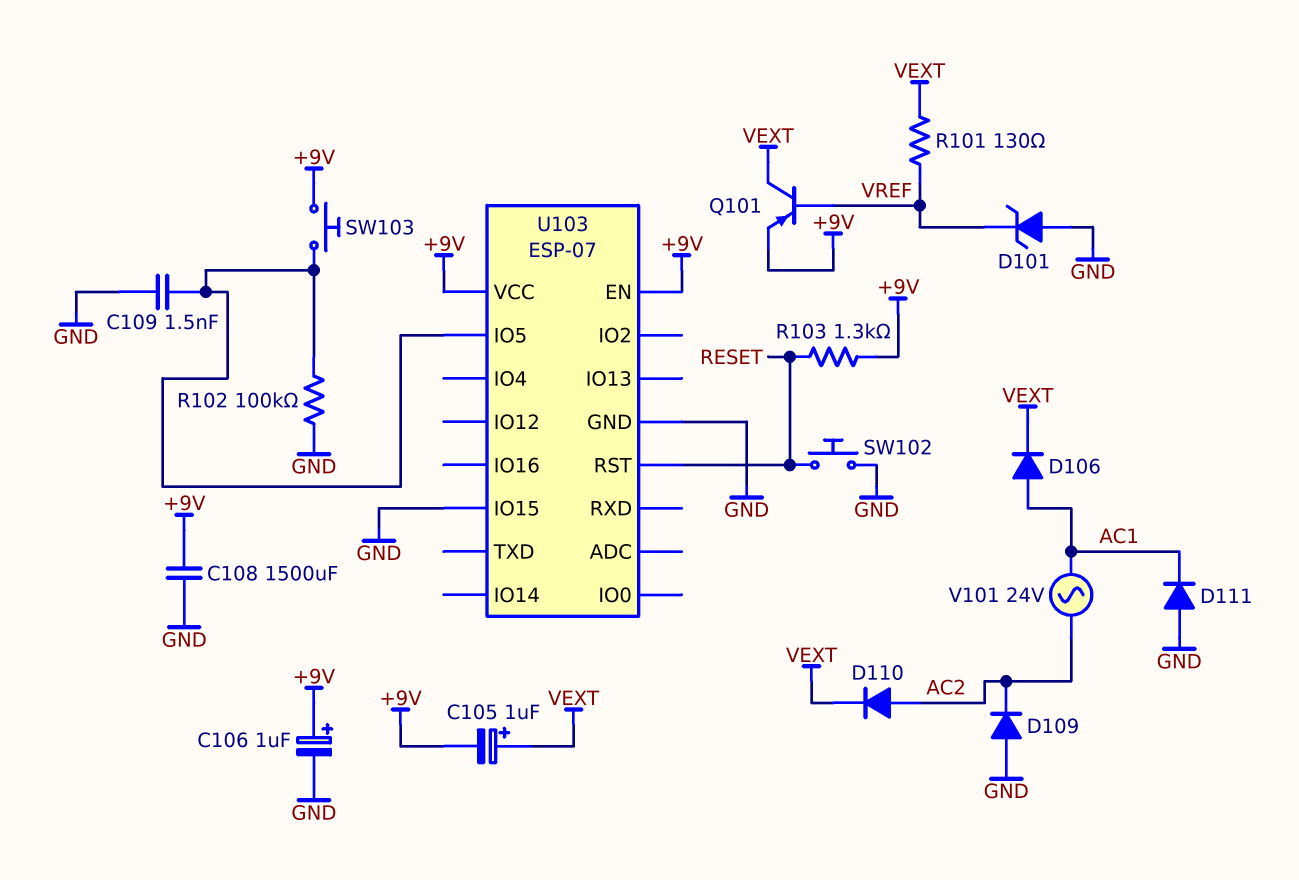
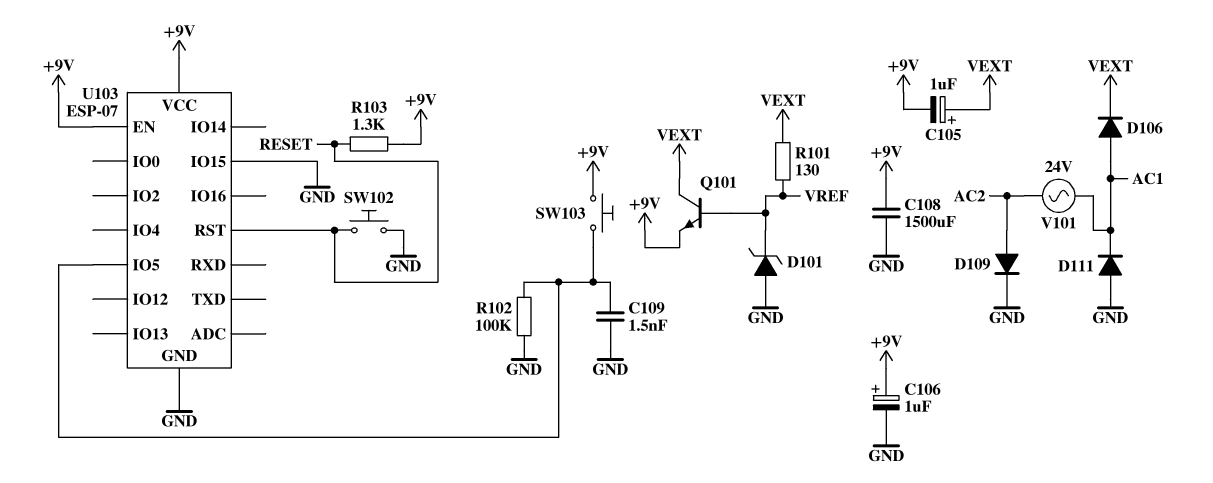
D109: diode (A GND, K AC2) -> diode (A AC2, K GND)
D110: diode (A AC2, K VEXT) -> none
Q101: PNP (B VREF, C VEXT, E +9V) -> NPN (B VREF, C VEXT, E +9V)

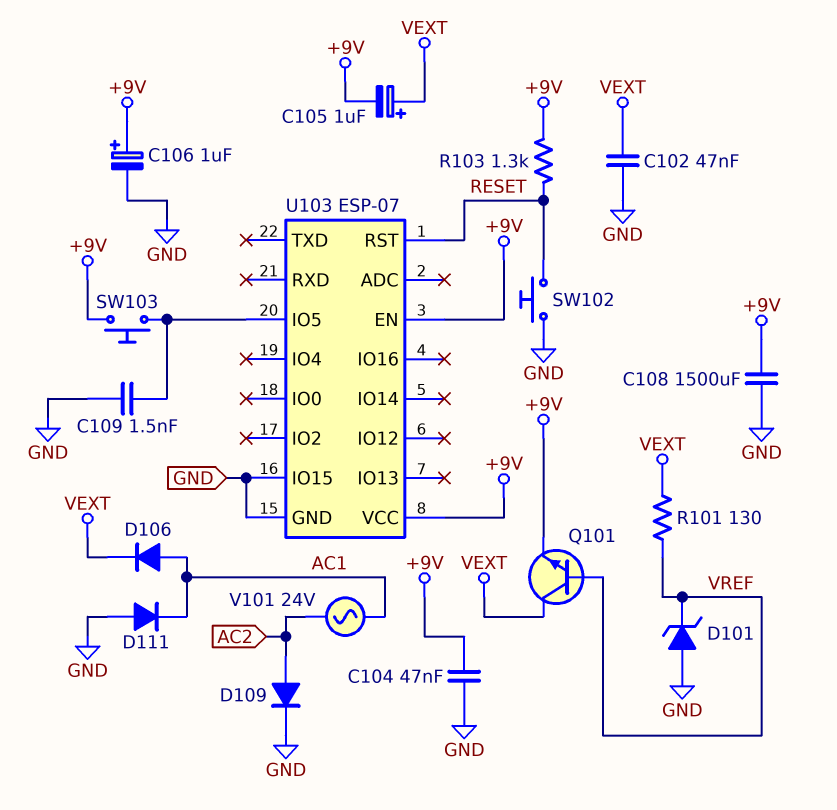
C102: none -> 47nF (GND, VEXT)
C104: none -> 47nF (+9V, GND)
R102: 100k (GND, U103/IO5) -> none

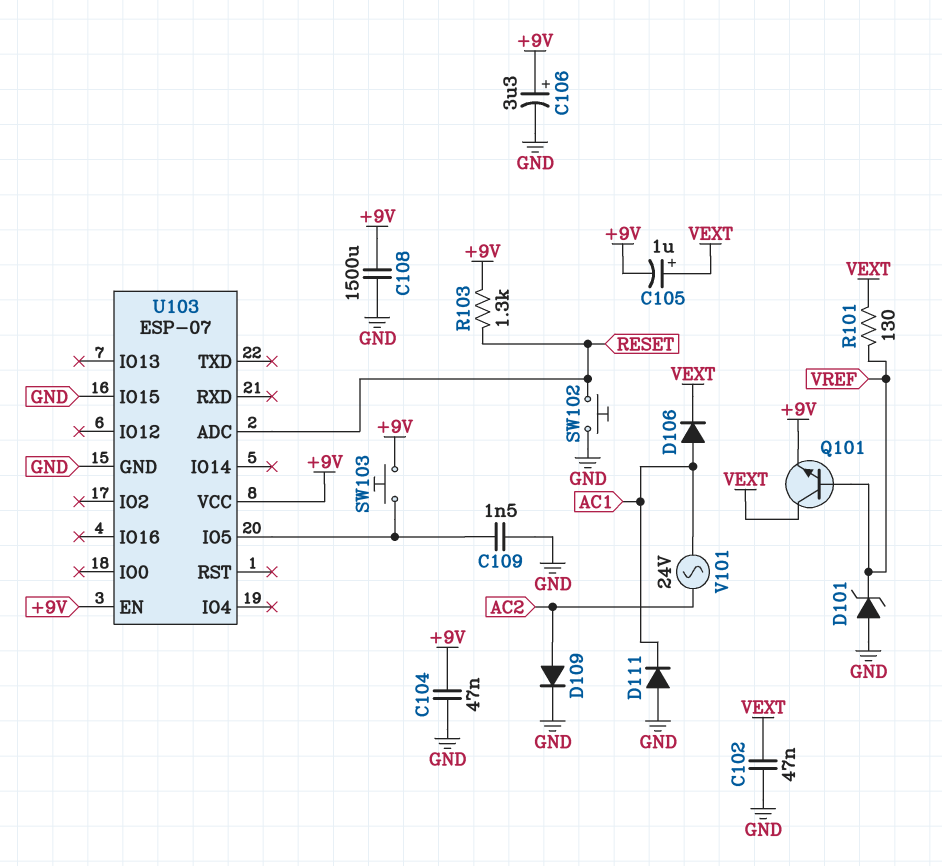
C106: 1uF (plus +9V, minus GND) -> 3.3uF (plus +9V, minus GND)
U103 pin ADC: none -> RESET
U103 pin RST: RESET -> none

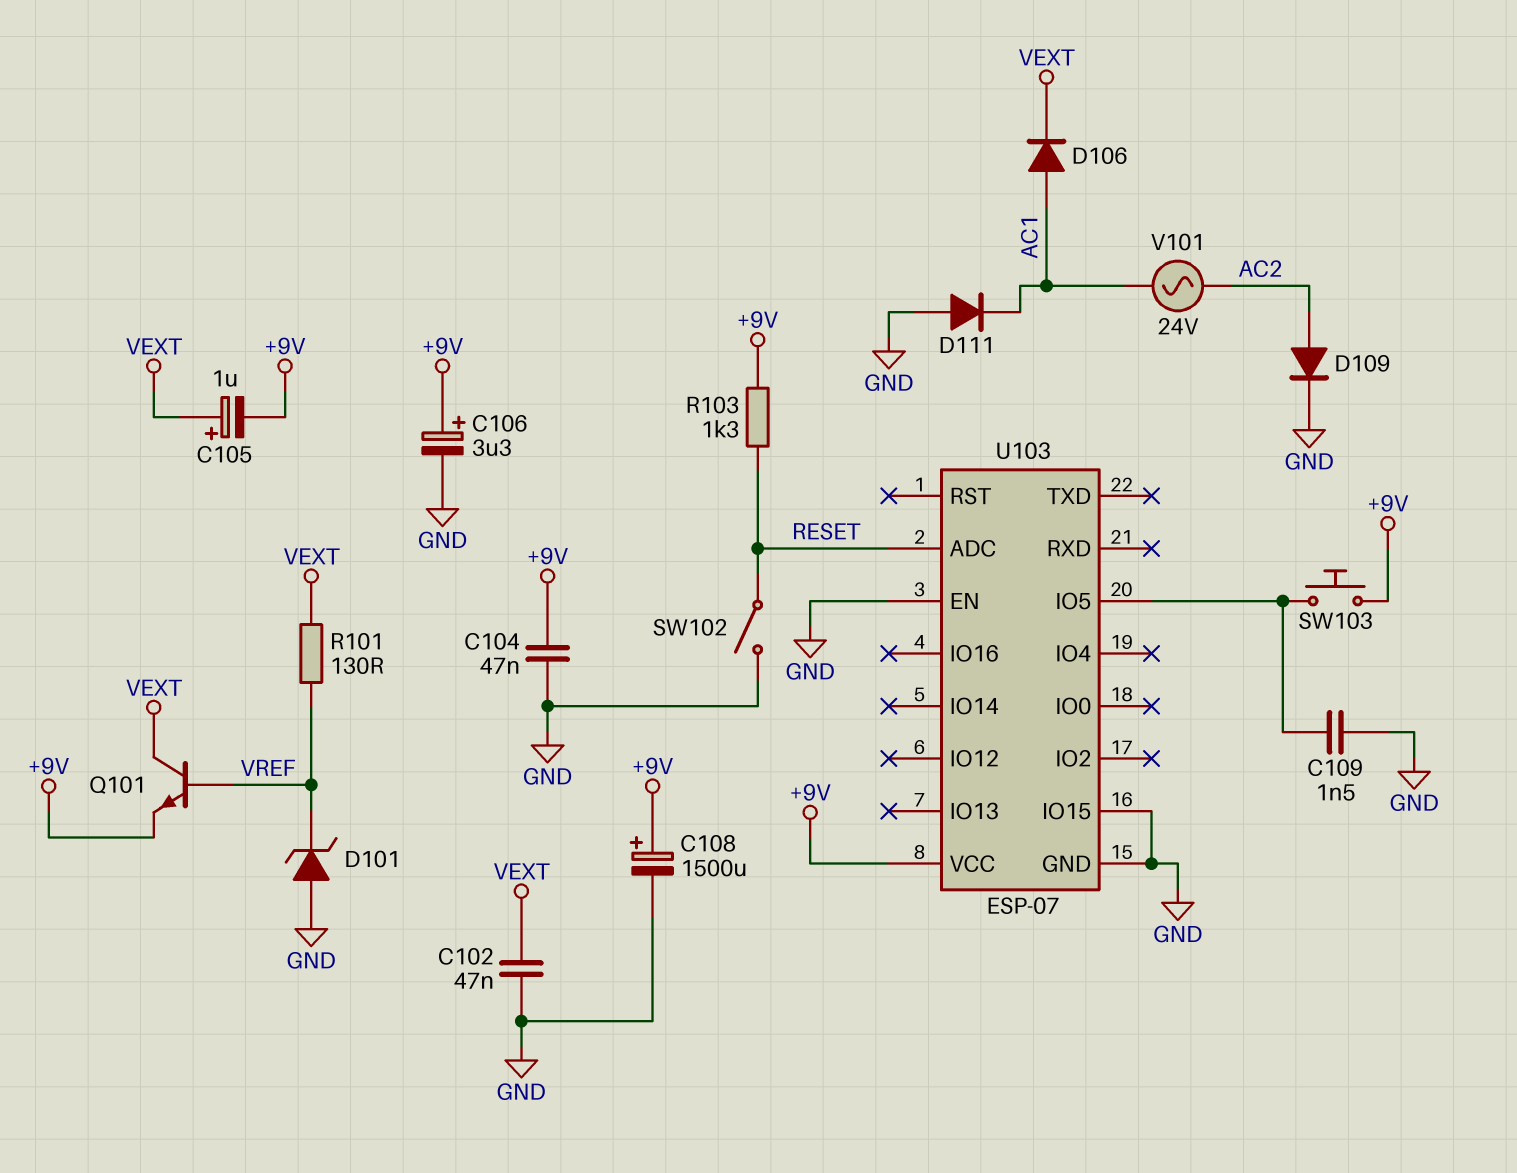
C108: 1500uF (+9V, GND) -> 1500uF (plus +9V, minus GND)
SW102: button (GND, RESET) -> switch (GND, RESET)
U103 pin EN: +9V -> GND

